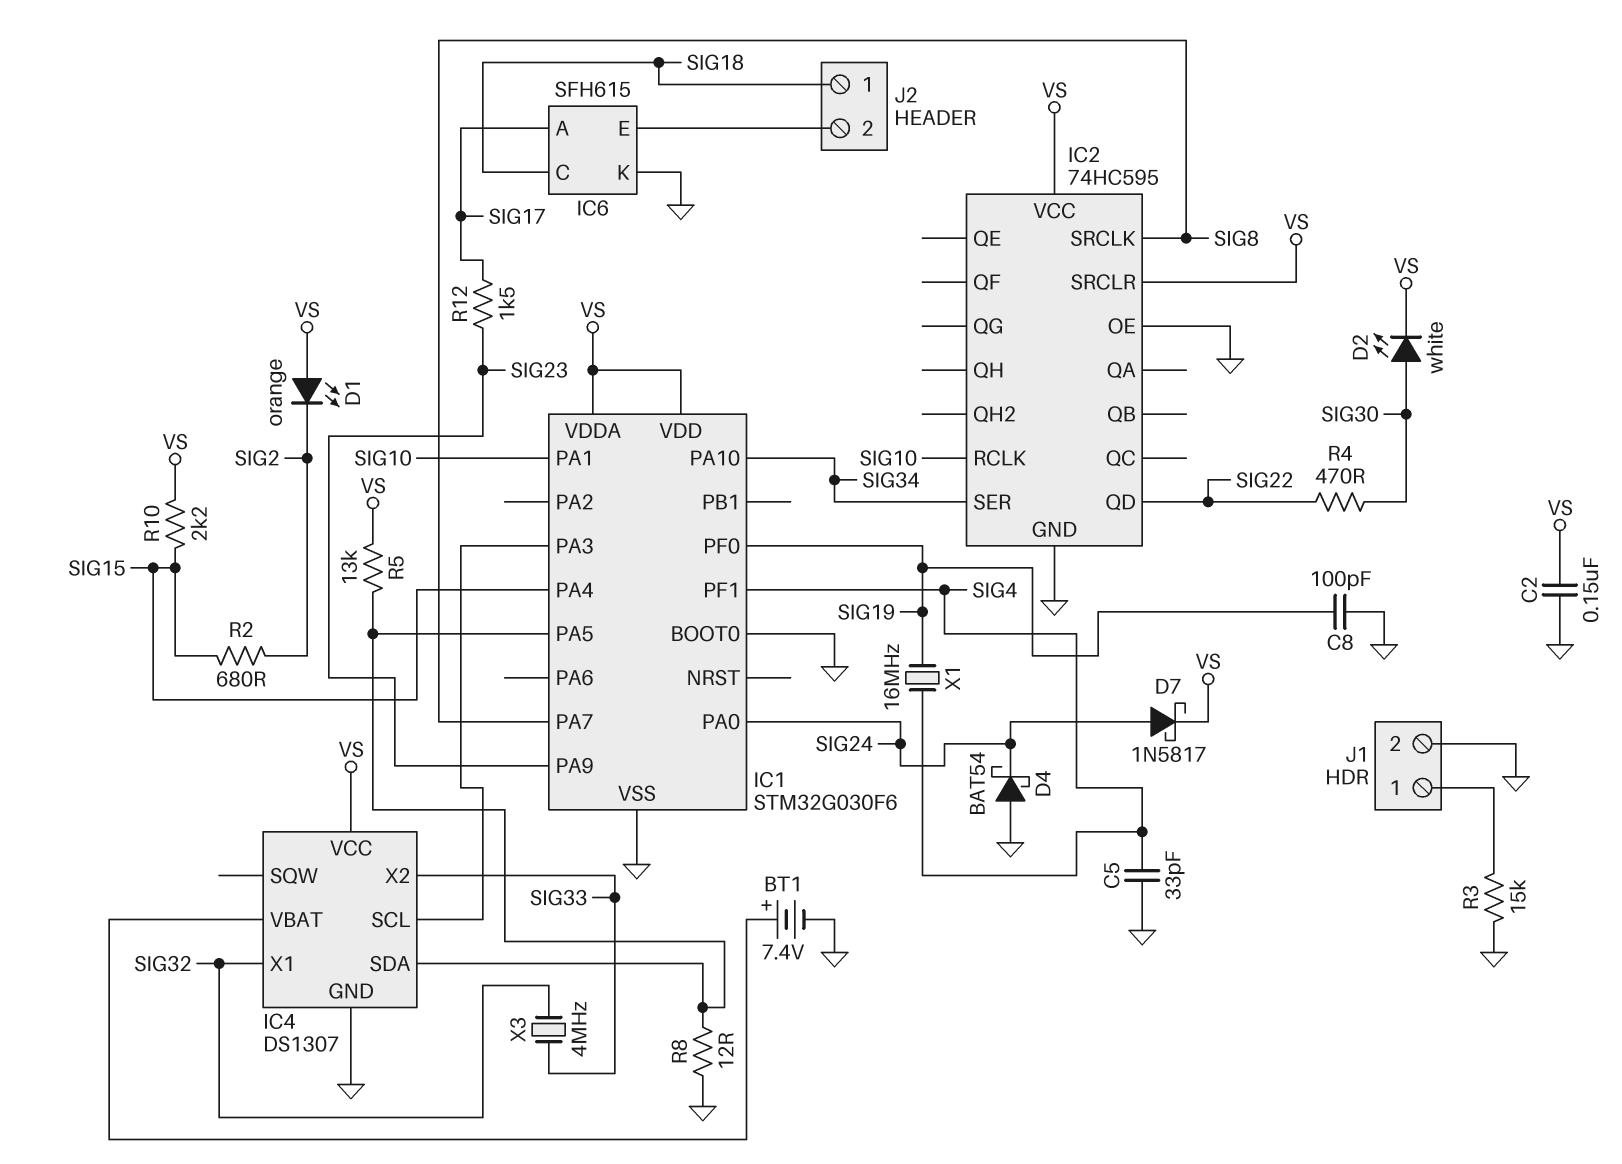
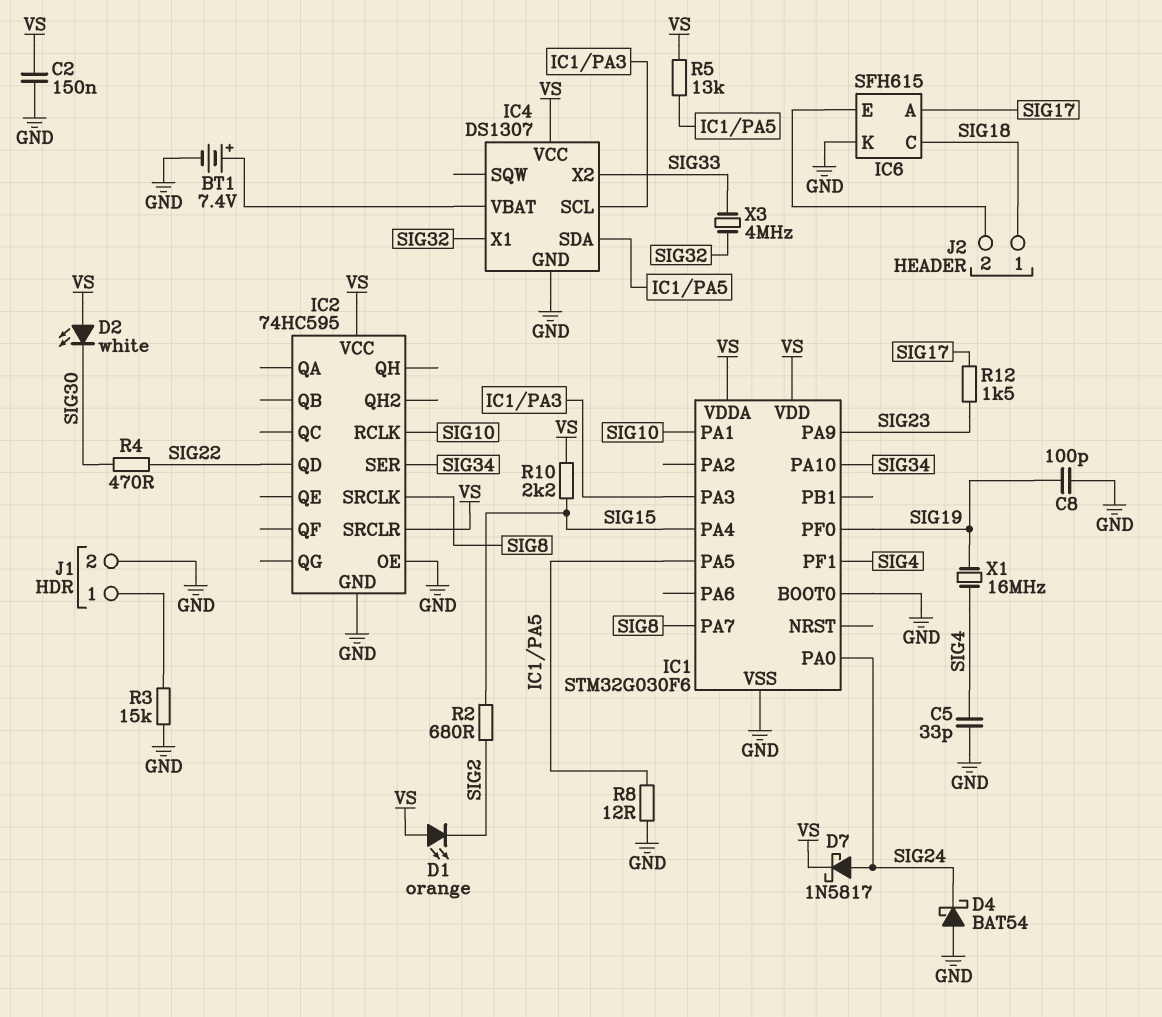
D2: LED white (A SIG30, K VS) -> LED white (A VS, K SIG30)

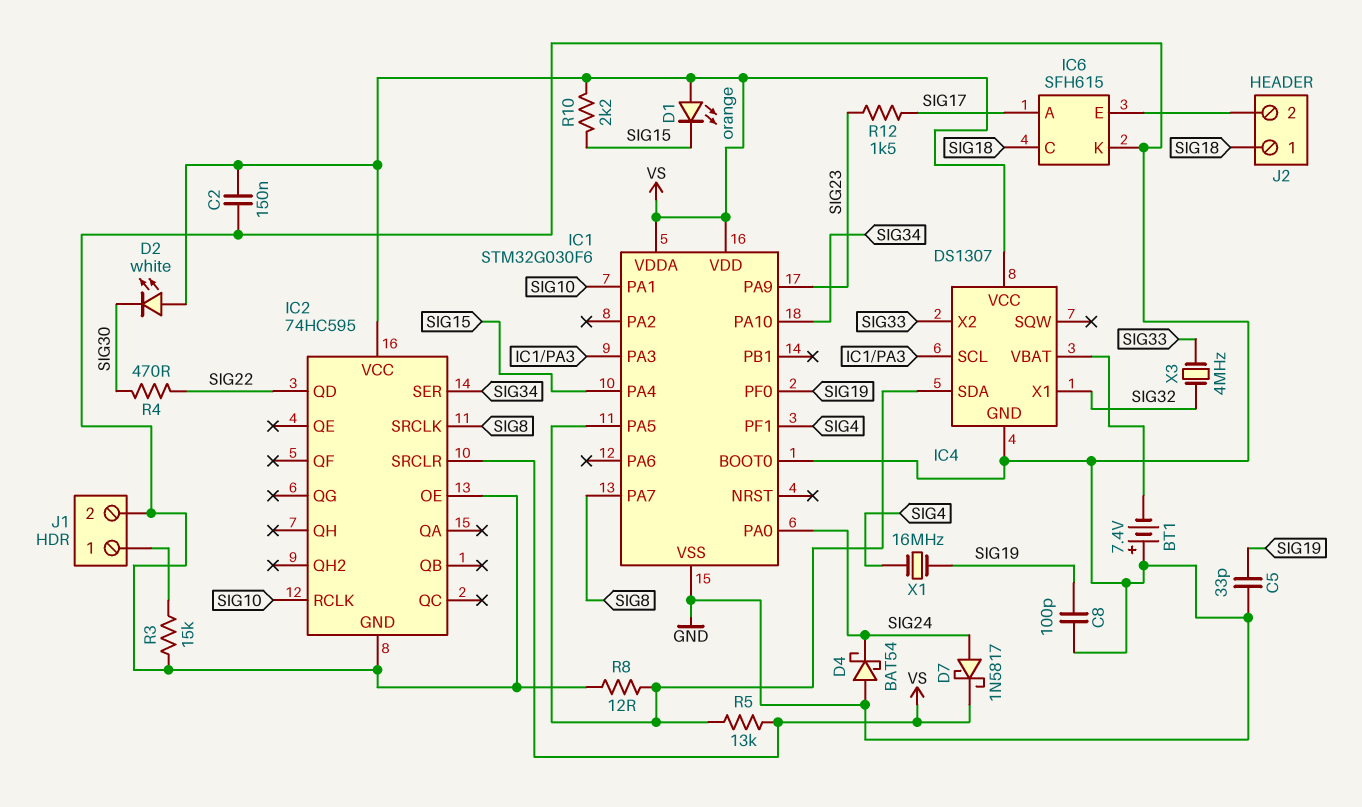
BT1: 7.4V (plus IC4/VBAT, minus GND) -> 7.4V (plus GND, minus IC4/VBAT)
C5: 33pF (GND, SIG4) -> 33pF (GND, SIG19)
D1: LED orange (A VS, K SIG2) -> LED orange (A VS, K SIG15)
R2: 680 (SIG2, SIG15) -> none

